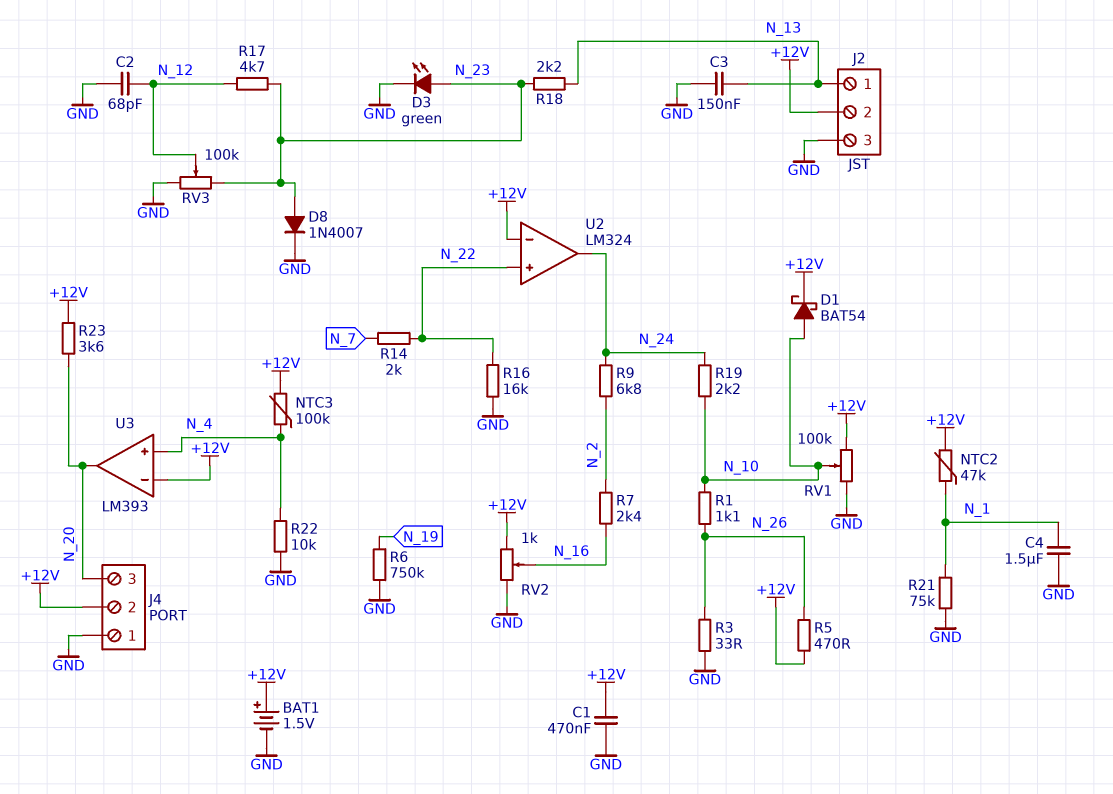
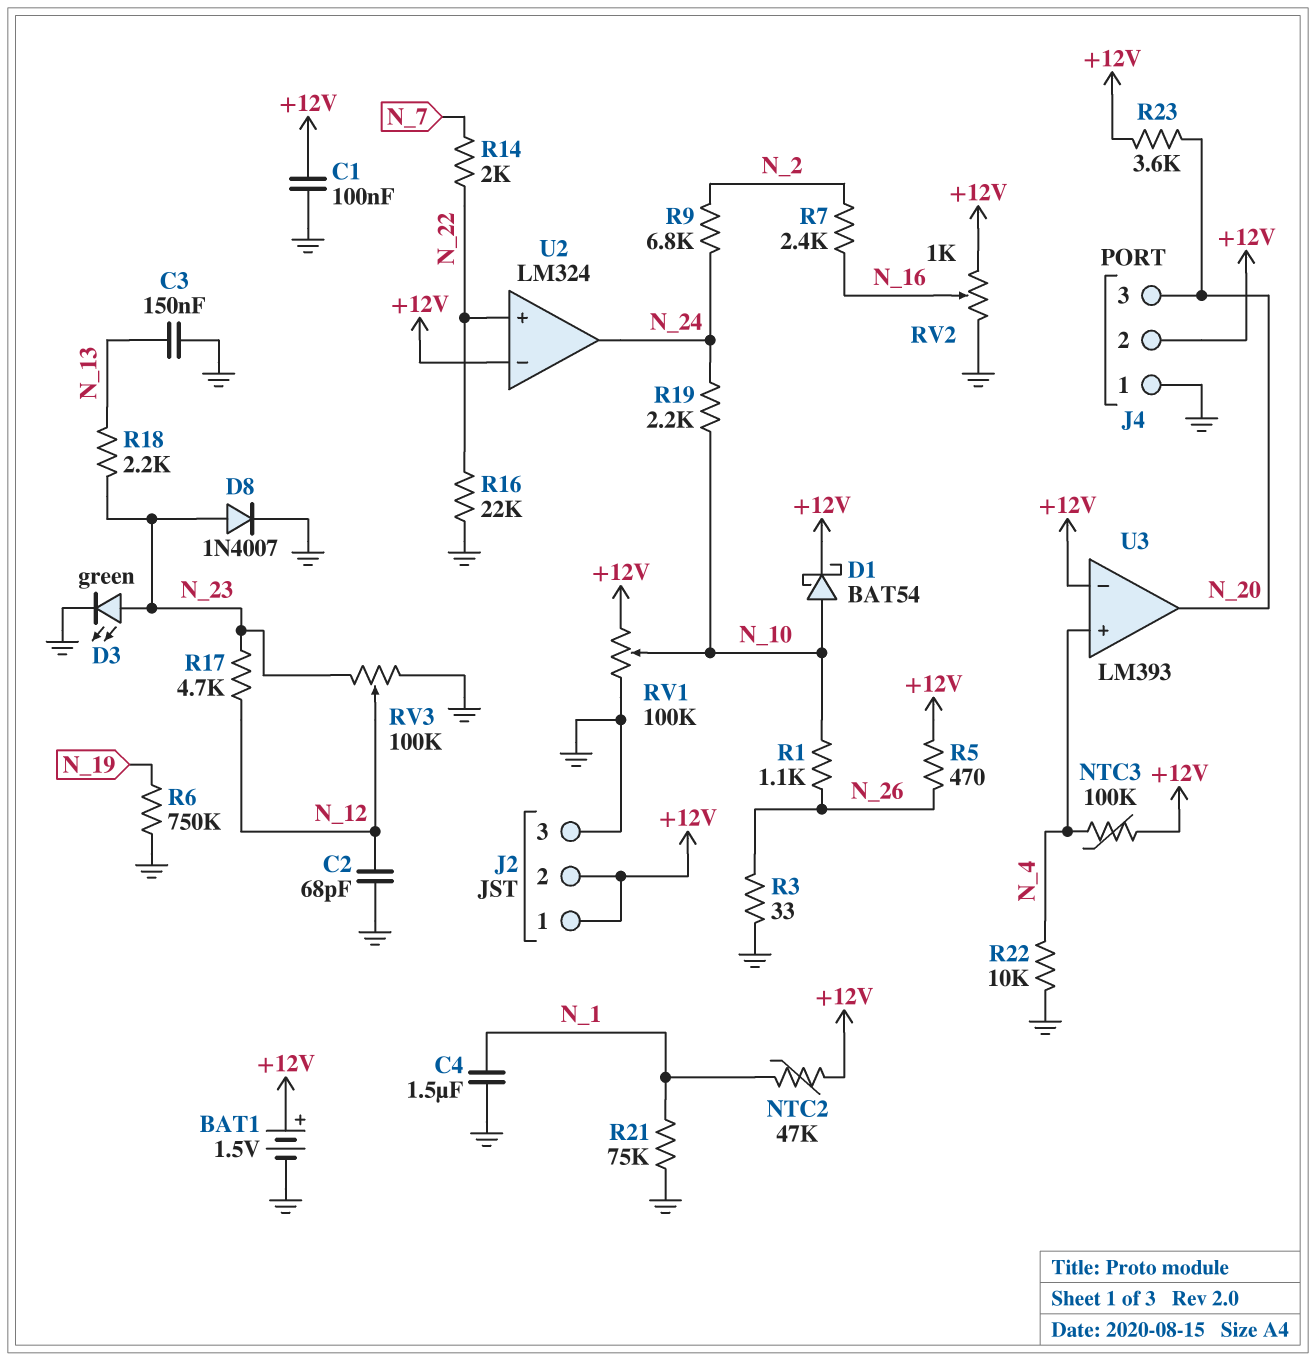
C1: 470nF (+12V, GND) -> 100nF (+12V, GND)
J2 pin 1: N_13 -> +12V
R16: 16k (GND, N_22) -> 22k (GND, N_22)

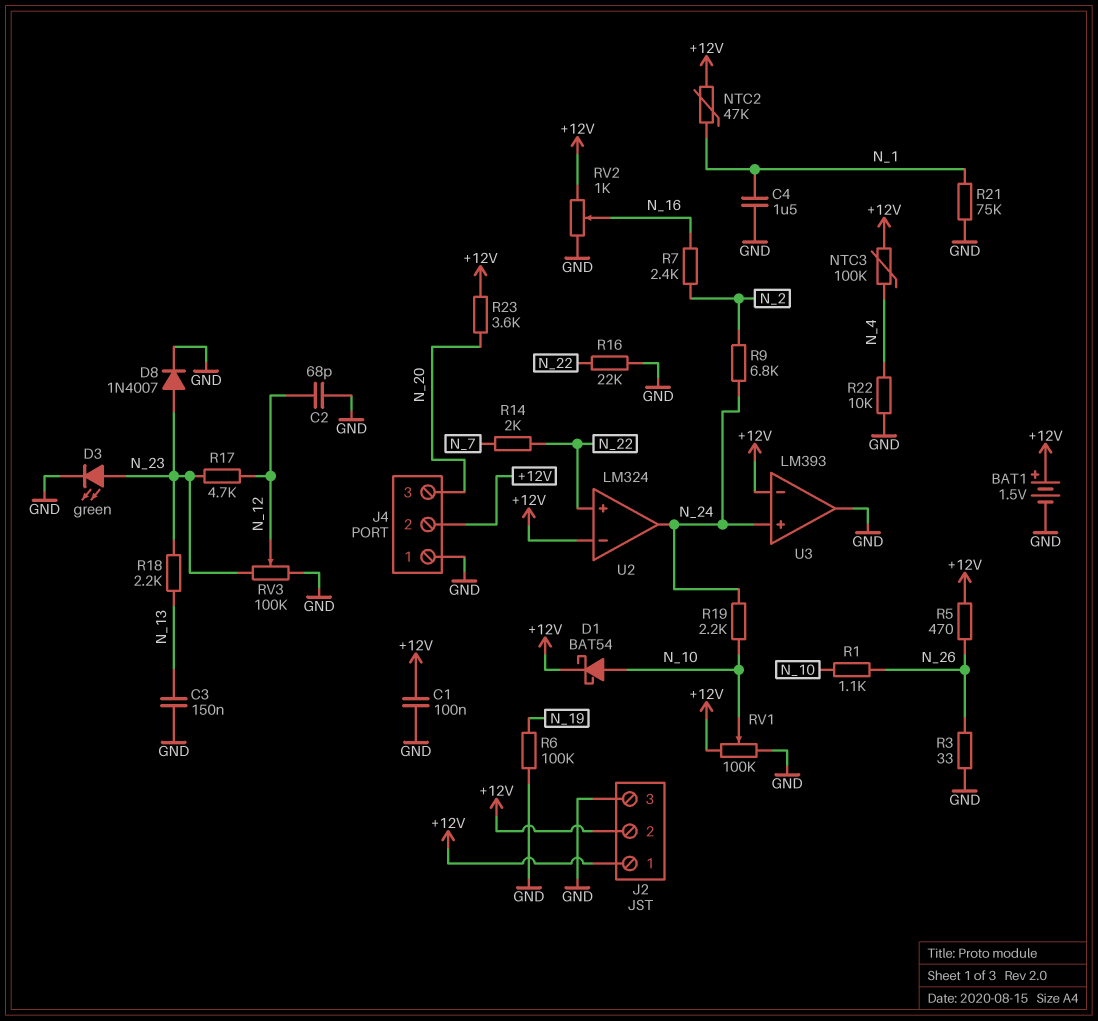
R6: 750k (GND, N_19) -> 100k (GND, N_19)
U3 pin in+: N_4 -> N_24
U3 pin out: N_20 -> GND

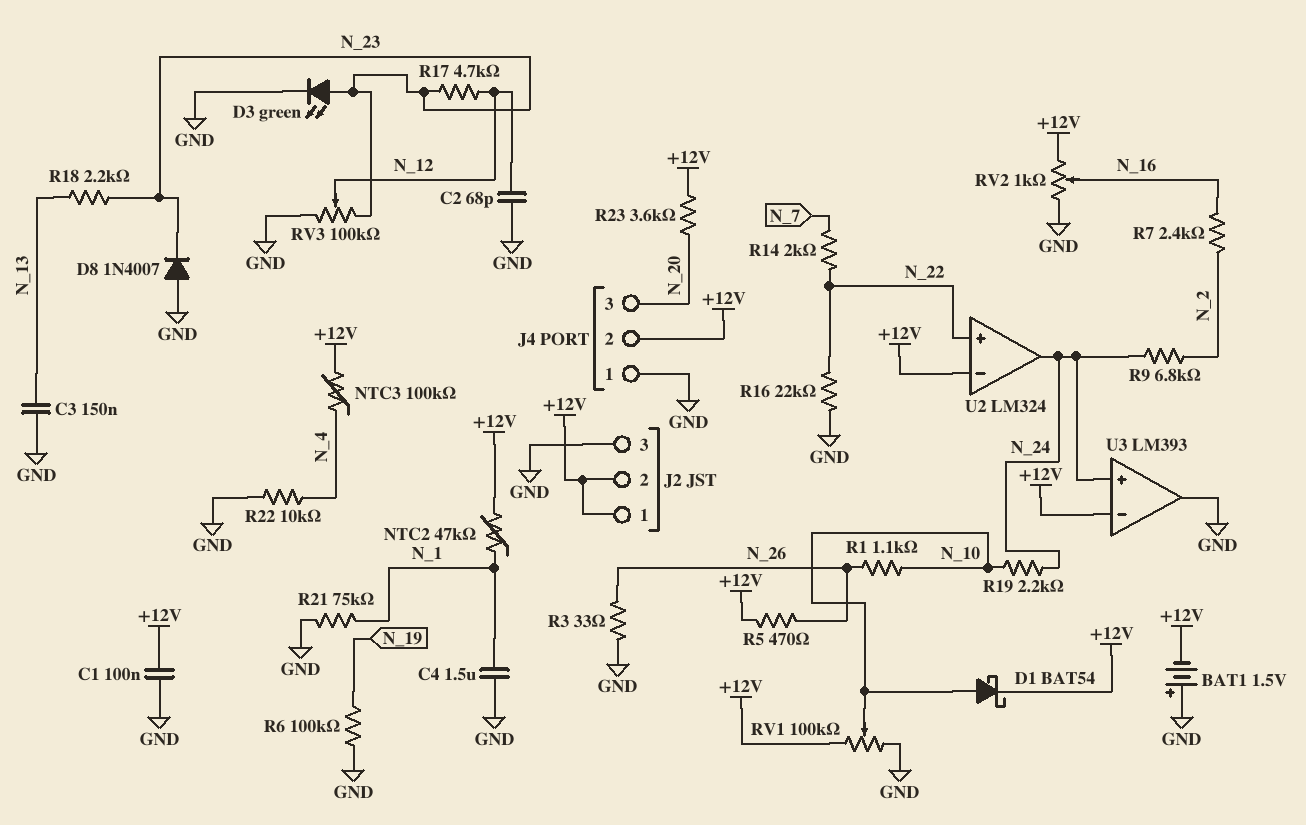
BAT1: 1.5V (plus +12V, minus GND) -> 1.5V (plus GND, minus +12V)
D8: diode 1N4007 (A N_23, K GND) -> diode 1N4007 (A GND, K N_23)

